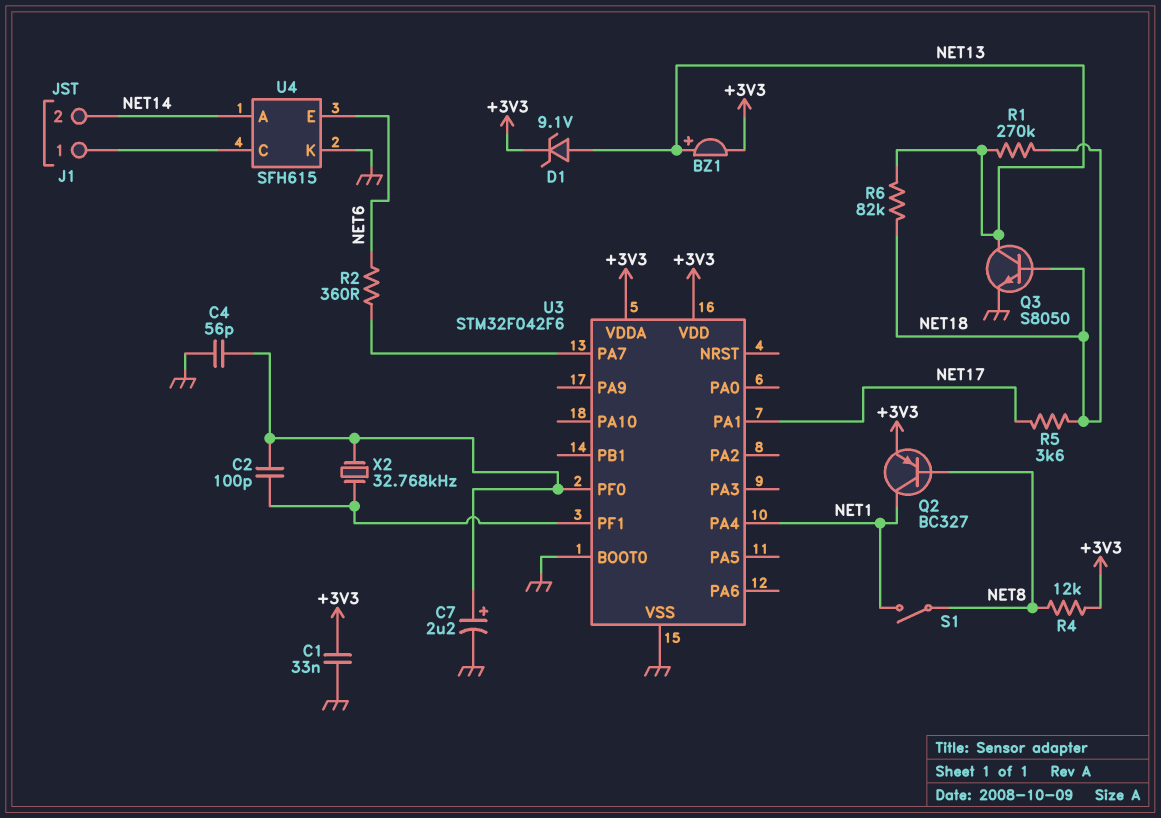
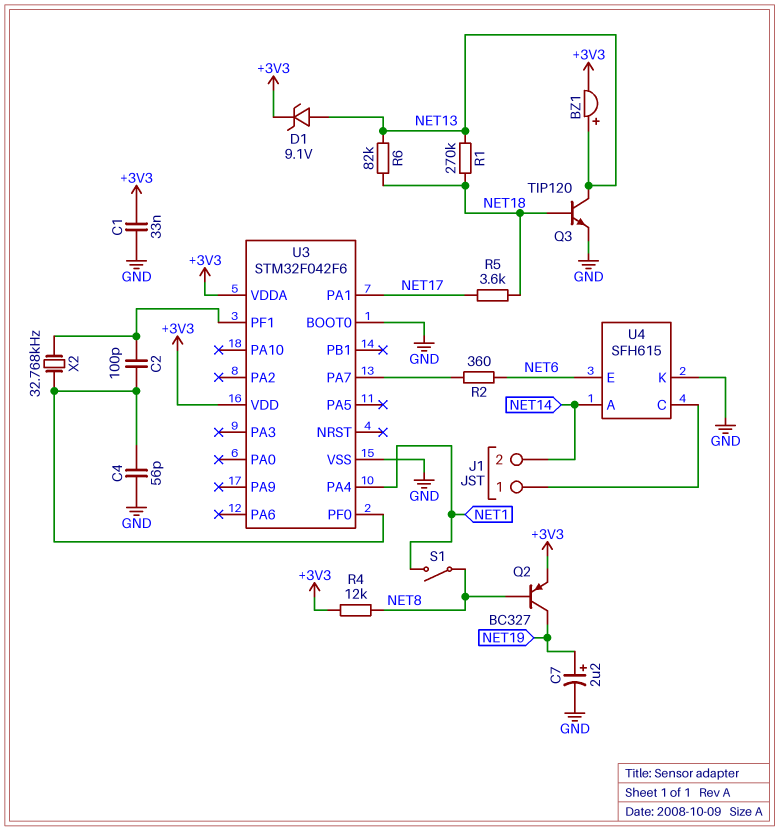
C7: 2.2uF (plus U3/PF0, minus GND) -> 2.2uF (plus NET19, minus GND)
Q2: PNP BC327 (B NET8, C NET1, E +3V3) -> PNP BC327 (B NET8, C NET19, E +3V3)
Q3: NPN S8050 (B NET18, C NET13, E GND) -> NPN TIP120 (B NET18, C NET13, E GND)

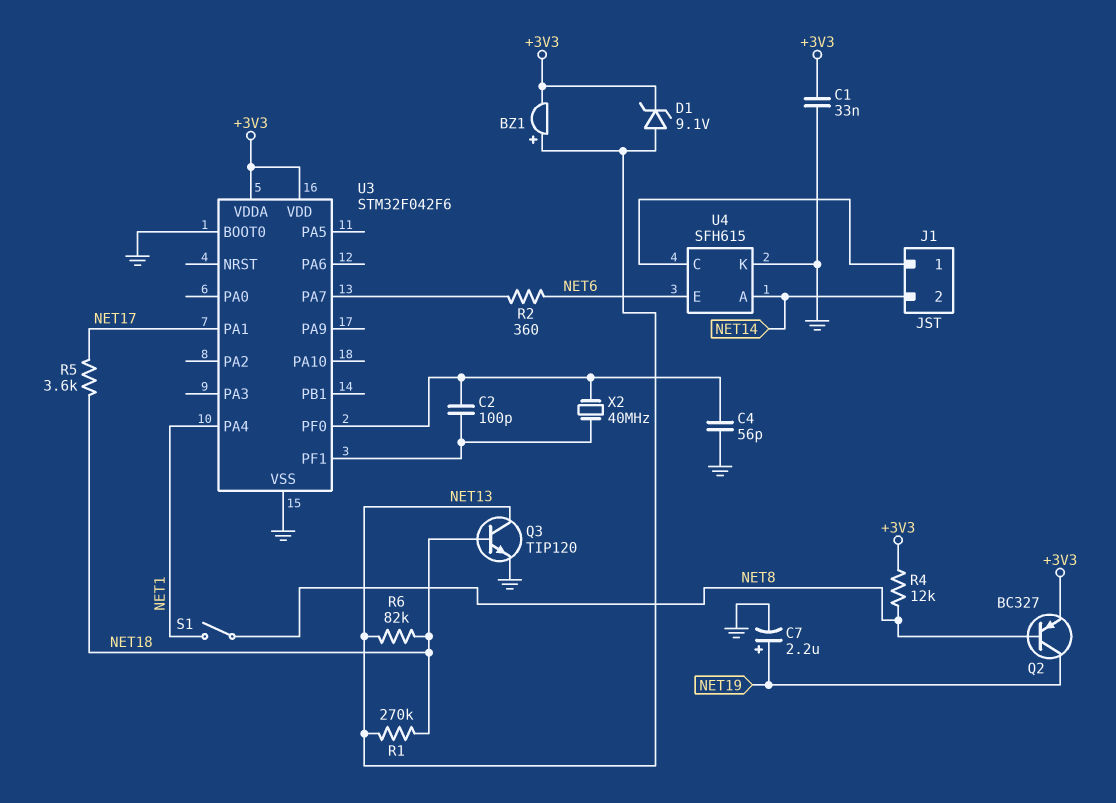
X2: 32.768kHz (U3/PF0, U3/PF1) -> 40MHz (U3/PF0, U3/PF1)

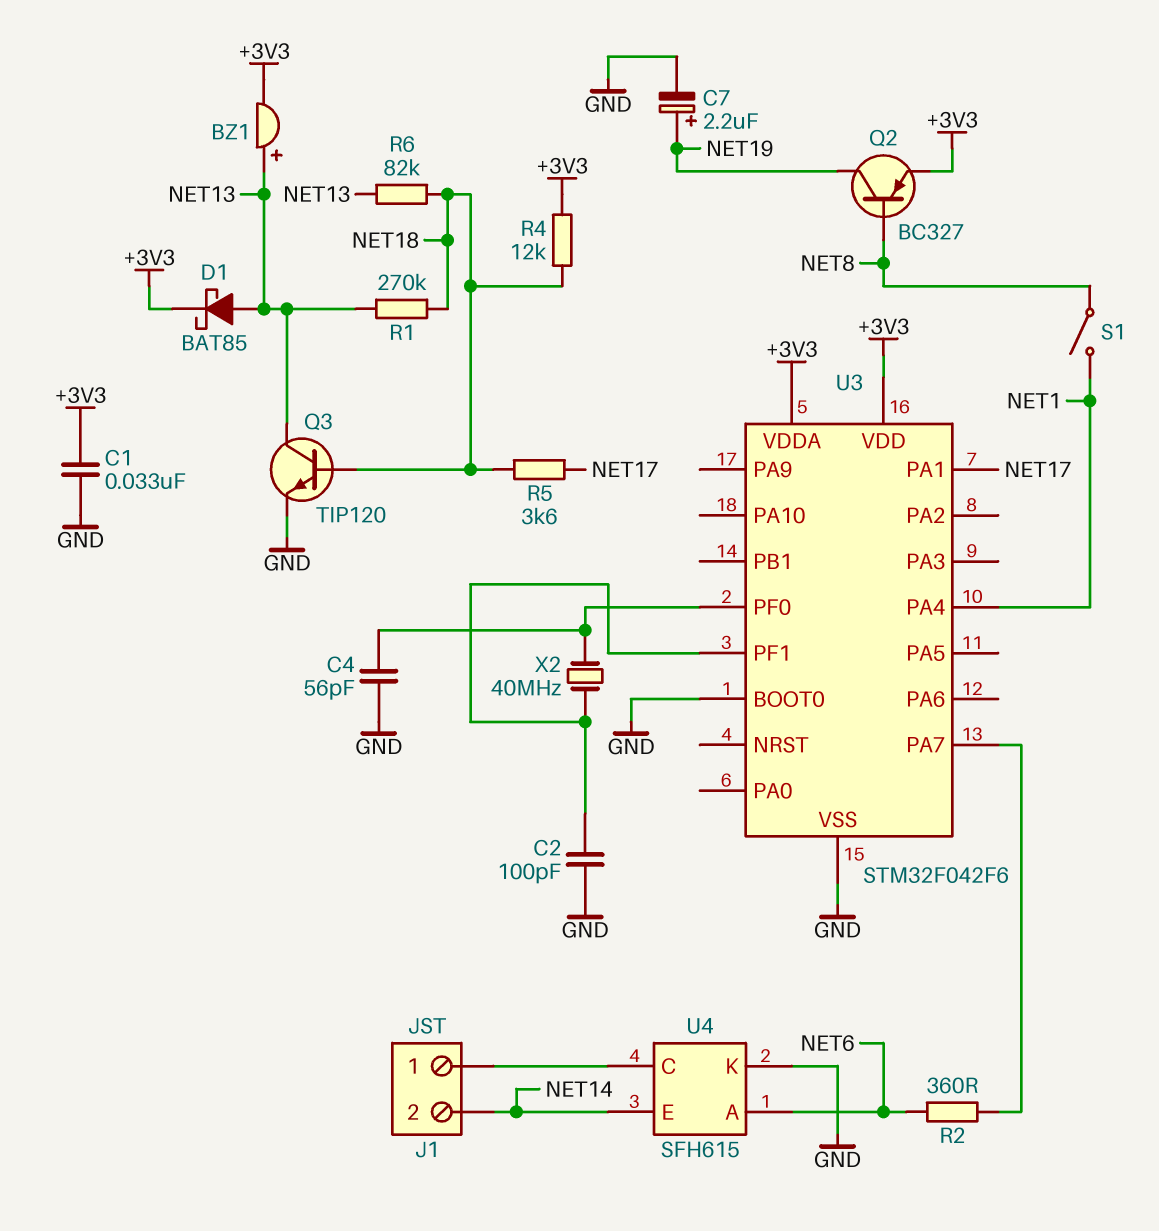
C2: 100pF (U3/PF0, U3/PF1) -> 100pF (GND, U3/PF1)
D1: zener 9.1V (A NET13, K +3V3) -> schottky BAT85 (A NET13, K +3V3)
R4: 12k (+3V3, NET8) -> 12k (+3V3, NET18)
U4 pin A: NET14 -> NET6
U4 pin E: NET6 -> NET14

